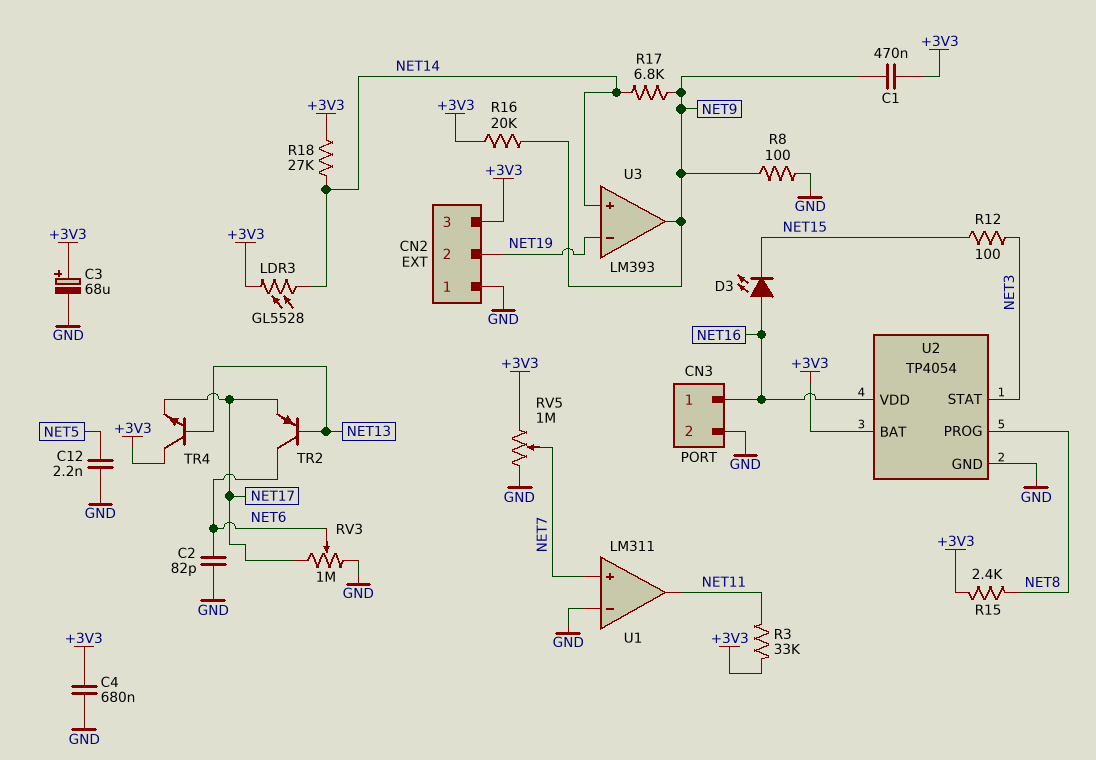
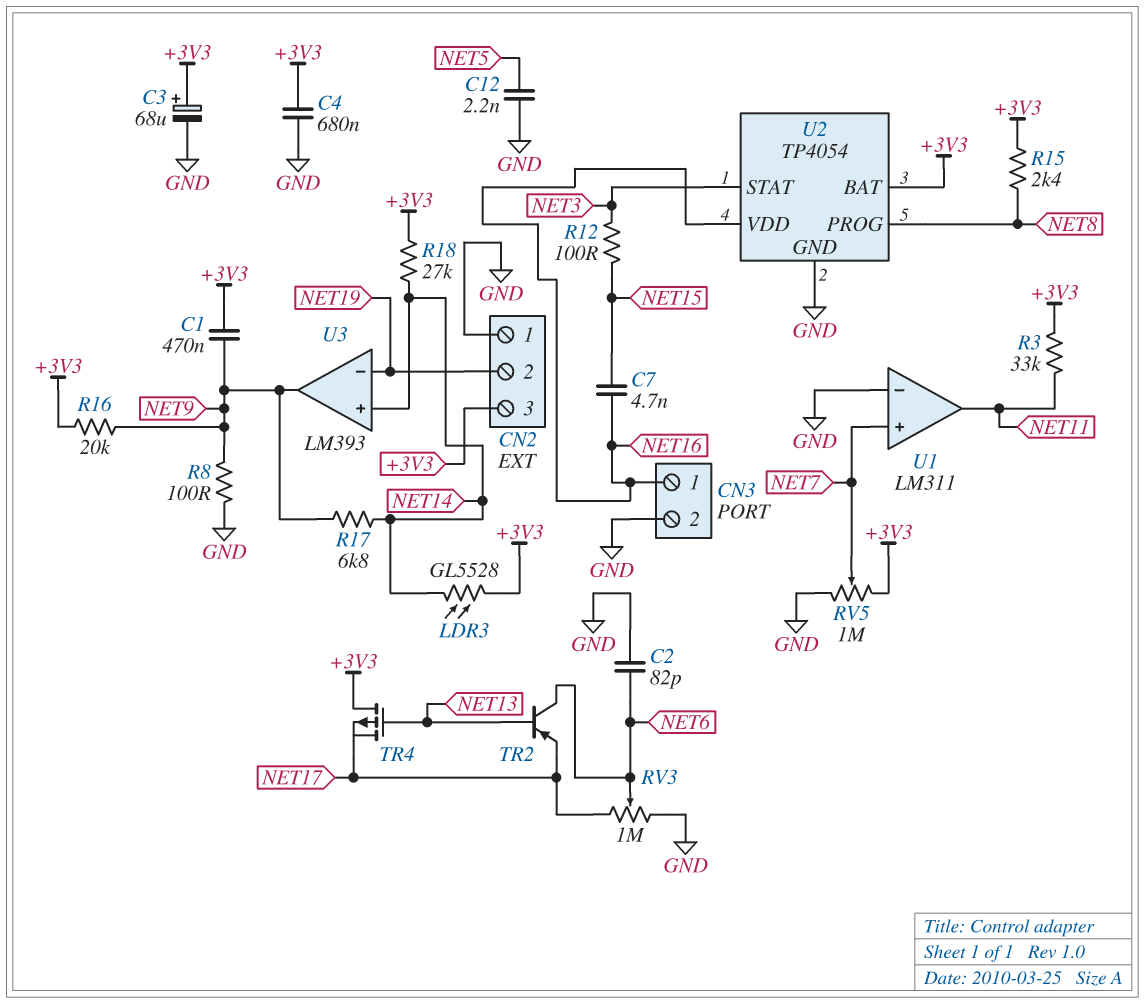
C7: none -> 4.7nF (NET15, NET16)
D3: LED (A NET16, K NET15) -> none
TR4: NPN (B NET13, C +3V3, E NET17) -> PMOS (G NET13, D +3V3, S NET17)

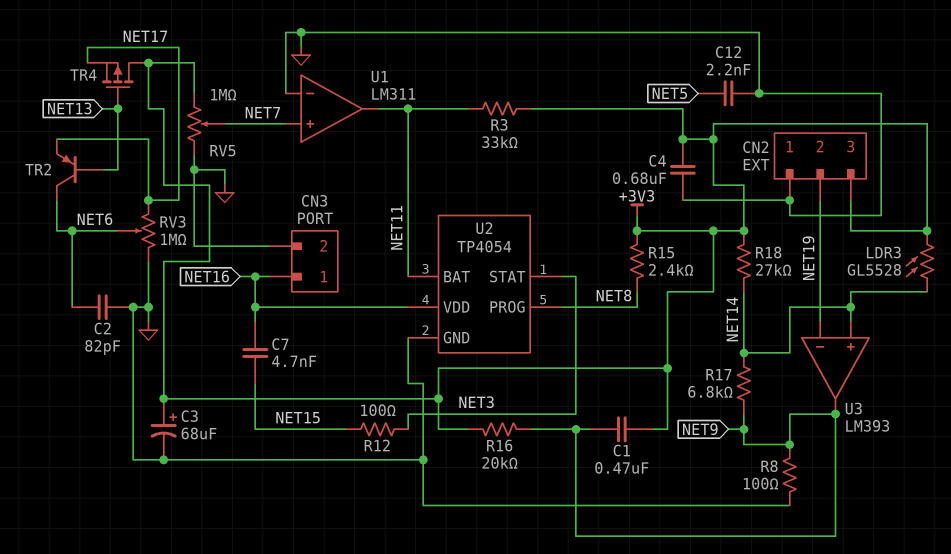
U2 pin BAT: +3V3 -> NET11

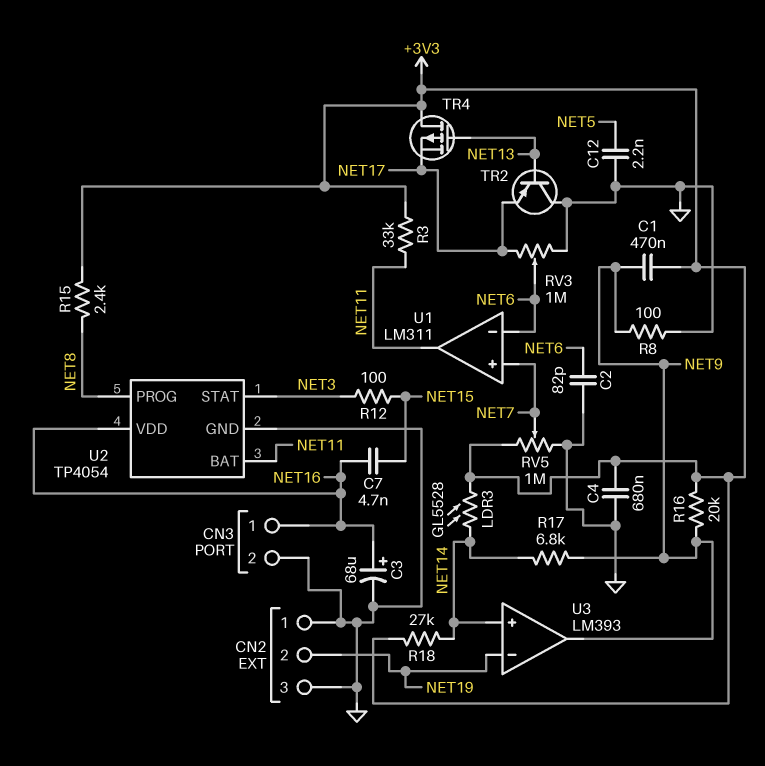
C3: 68uF (plus +3V3, minus GND) -> 68uF (plus NET16, minus GND)
CN2 pin 3: +3V3 -> GND
TR2: PNP (B NET13, C NET6, E NET17) -> PNP (B NET13, C GND, E NET17)
U1 pin in-: GND -> NET6

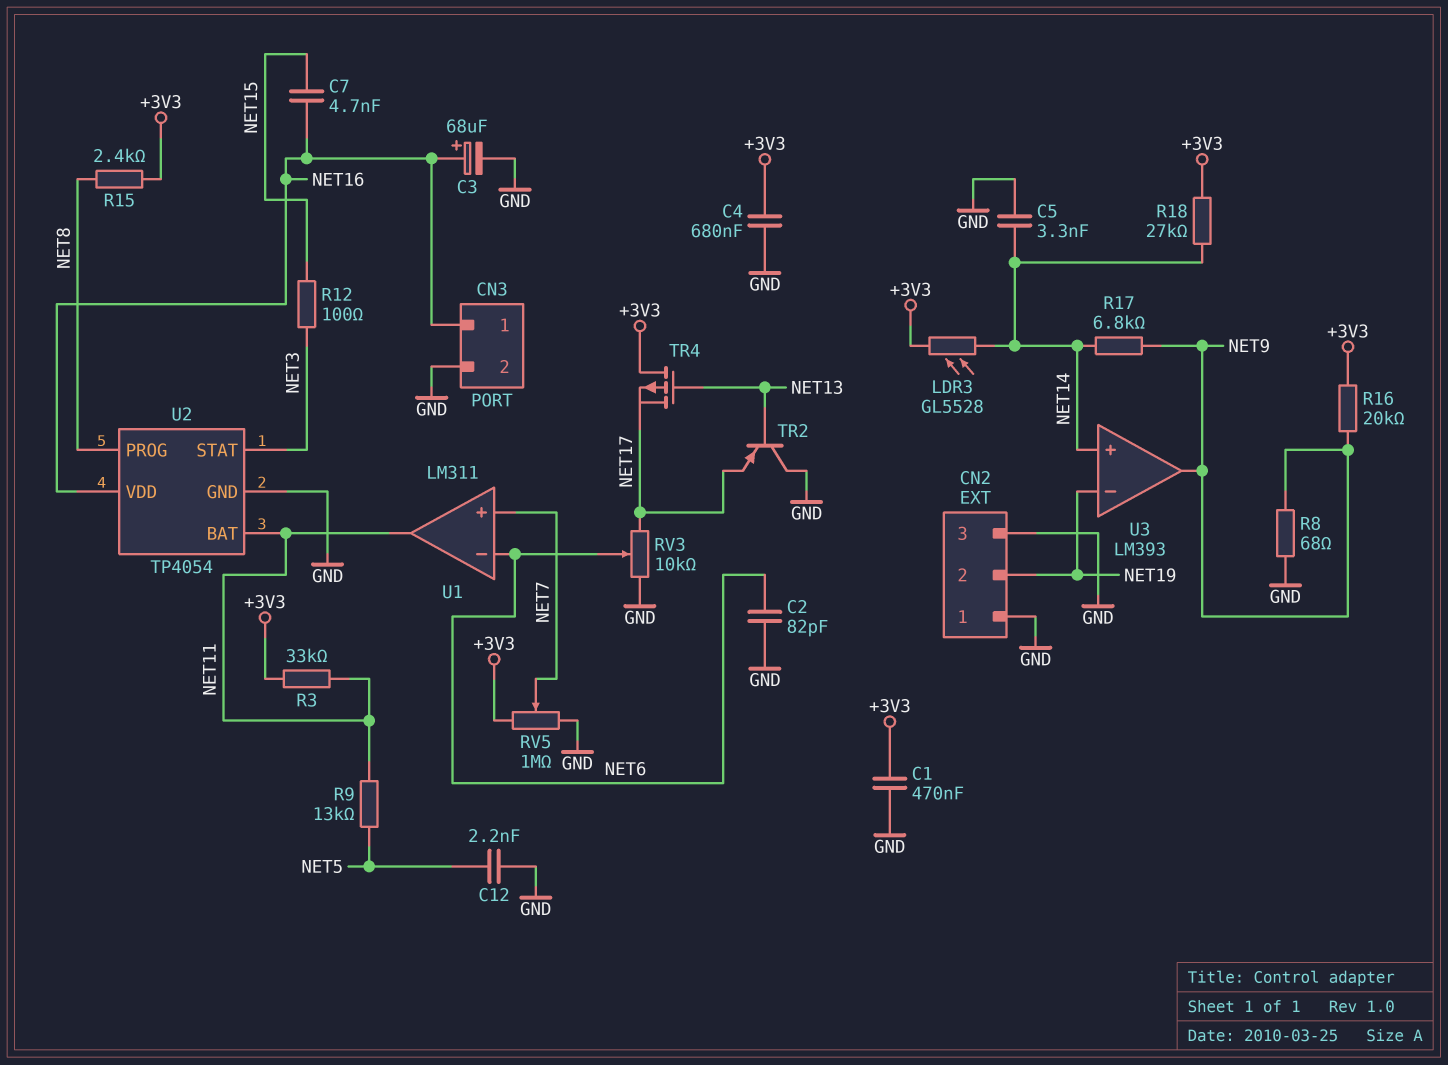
C1: 470nF (+3V3, NET9) -> 470nF (+3V3, GND)
C5: none -> 3.3nF (GND, NET14)
R8: 100 (GND, NET9) -> 68 (GND, NET9)
R9: none -> 13k (NET5, NET11)
RV3: 1M (GND, NET17, wiper NET6) -> 10k (GND, NET17, wiper NET6)

